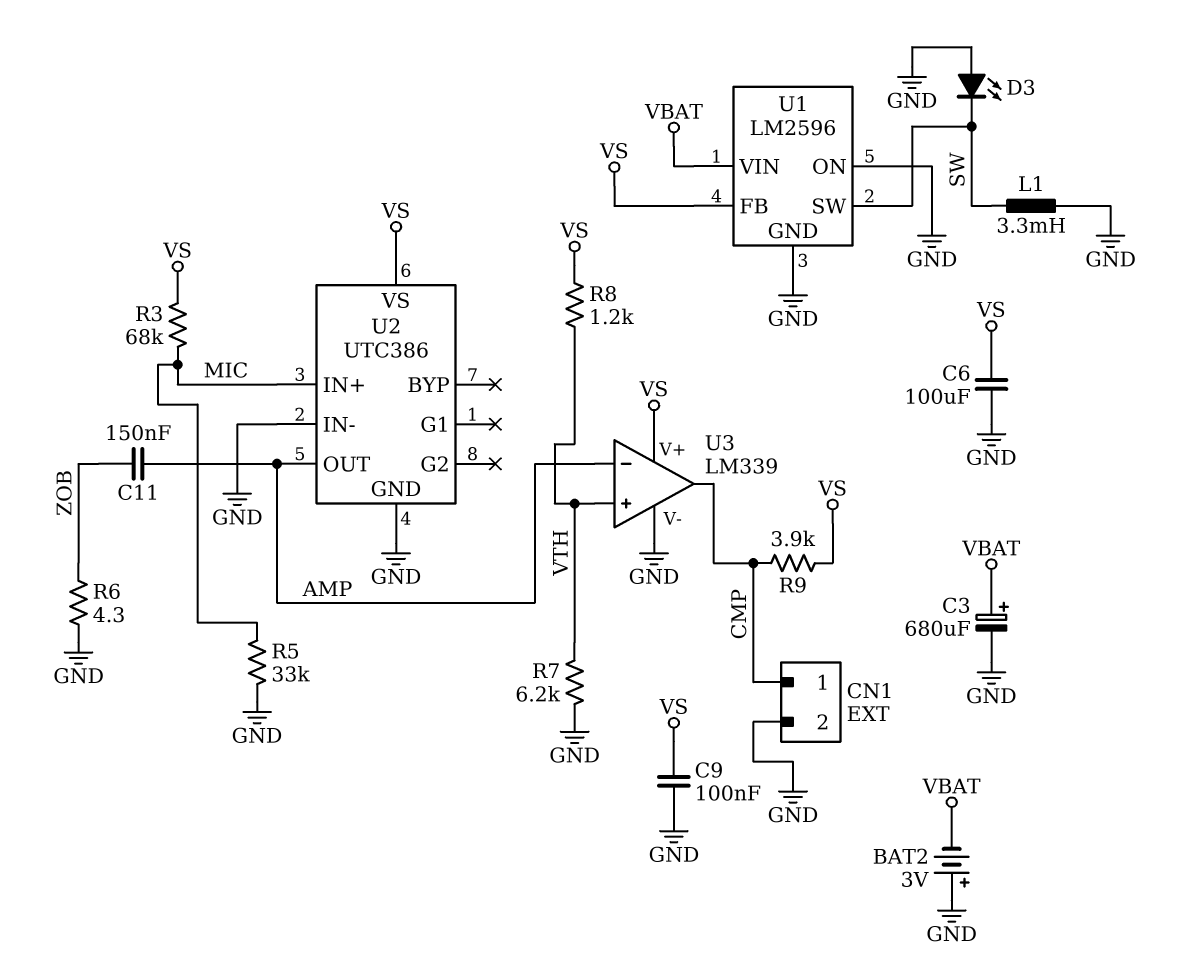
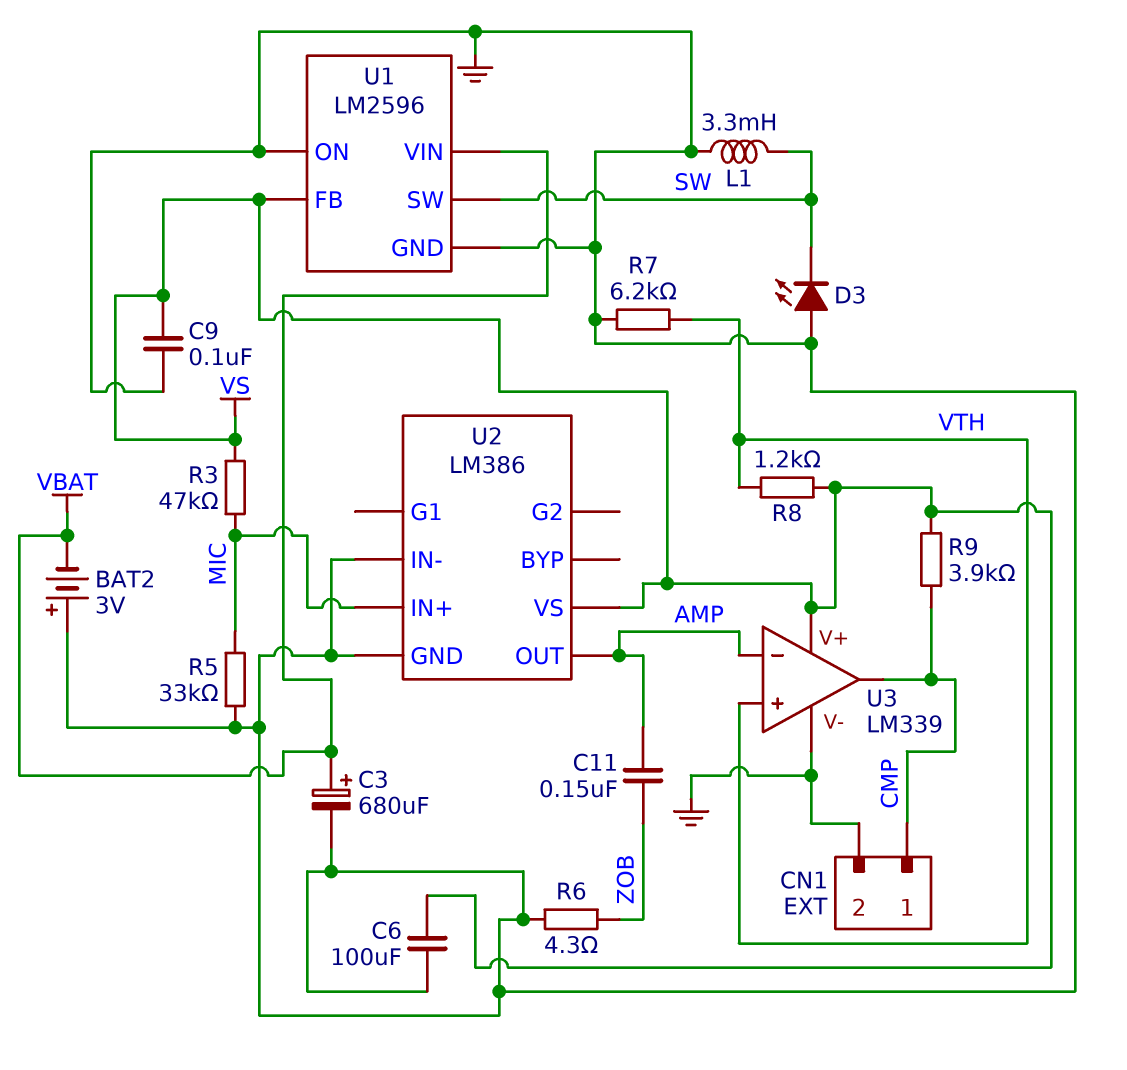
R3: 68k (MIC, VS) -> 47k (MIC, VS)
U2: UTC386 -> LM386

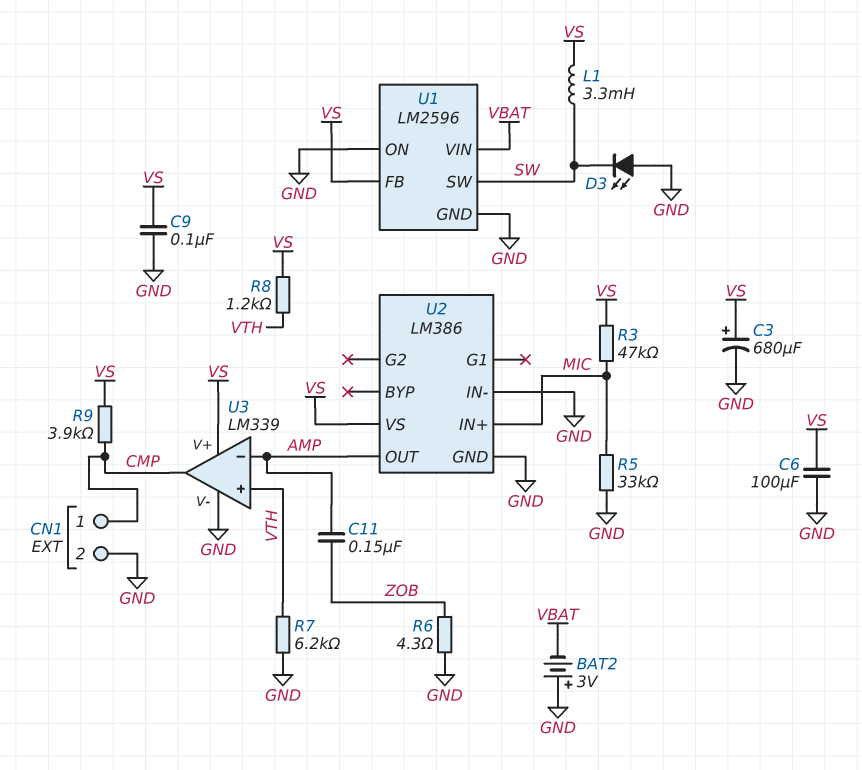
C3: 680uF (plus VBAT, minus GND) -> 680uF (plus VS, minus GND)
L1: 3.3mH (GND, SW) -> 3.3mH (SW, VS)

